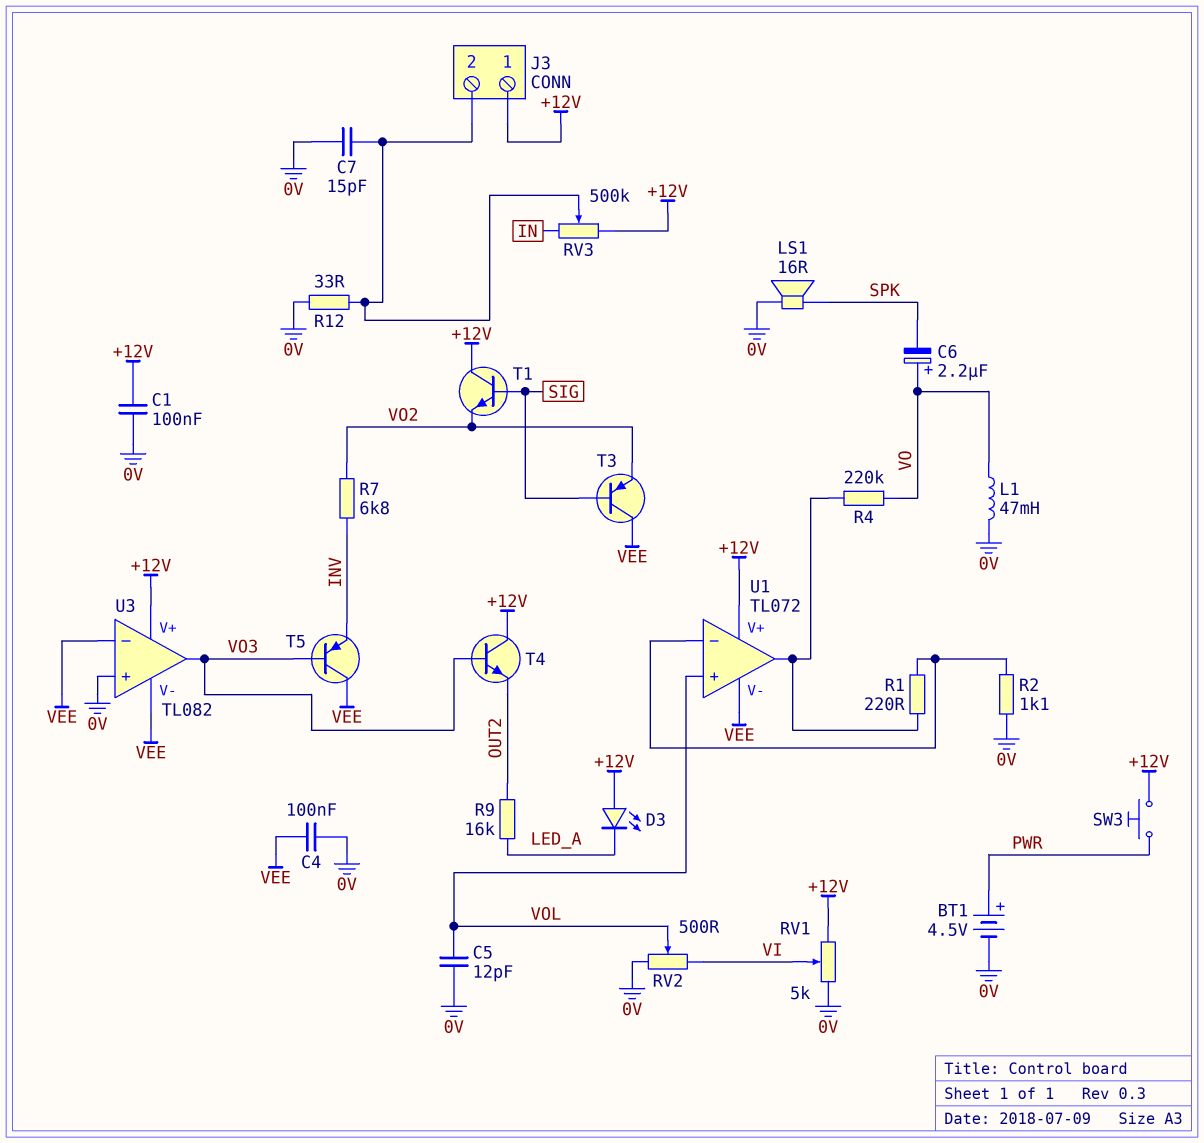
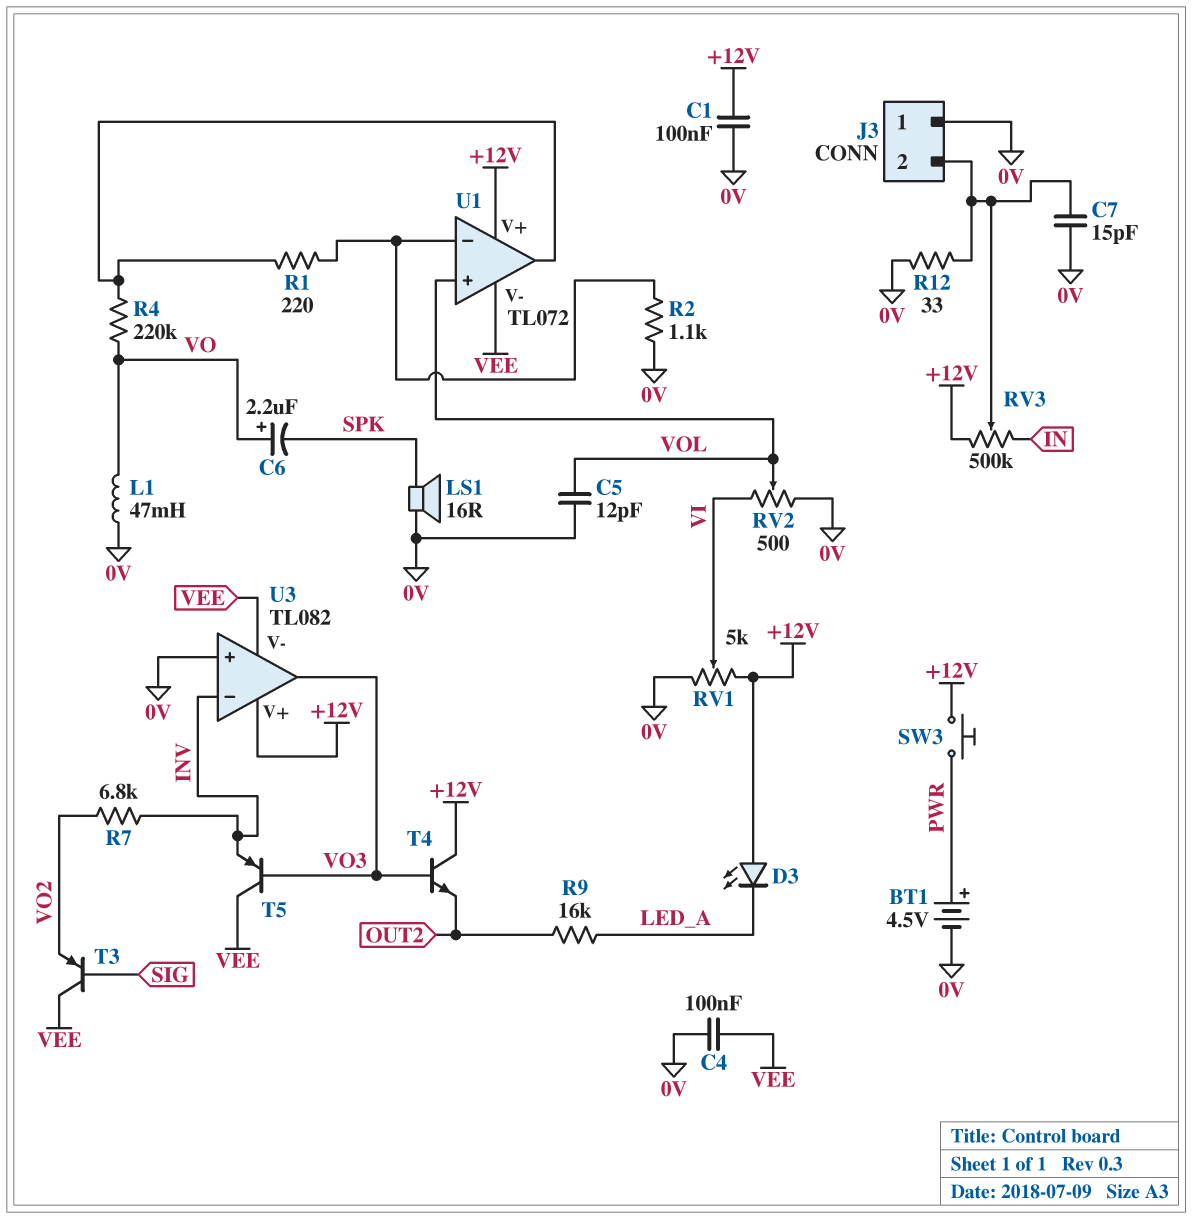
J3 pin 1: +12V -> 0V
T1: NPN (B SIG, C +12V, E VO2) -> none
U3 pin in-: VEE -> INV

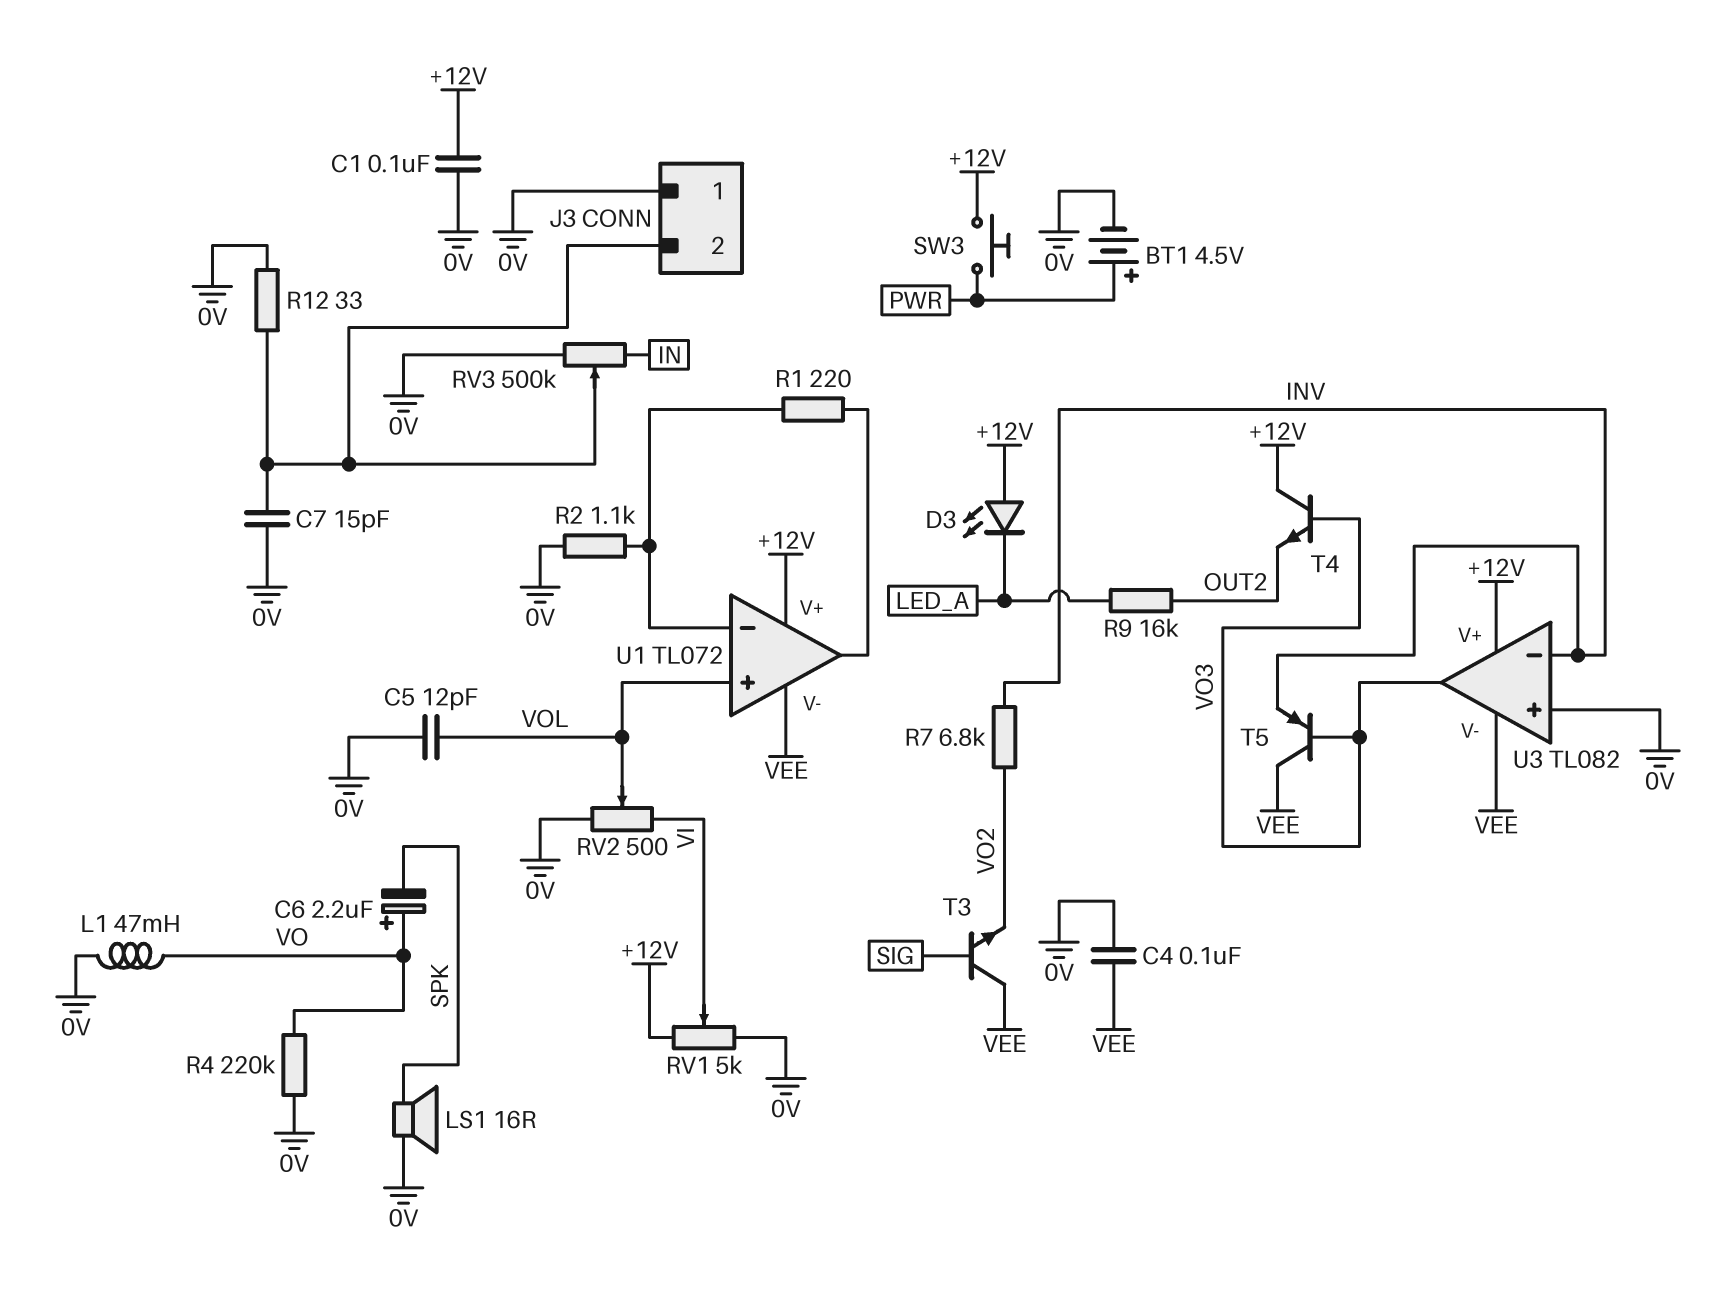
R4: 220k (U1/out, VO) -> 220k (0V, VO)
RV3: 500k (+12V, IN, wiper J3/2) -> 500k (0V, IN, wiper J3/2)
T3: PNP (B SIG, C VEE, E VO2) -> NPN (B SIG, C VEE, E VO2)

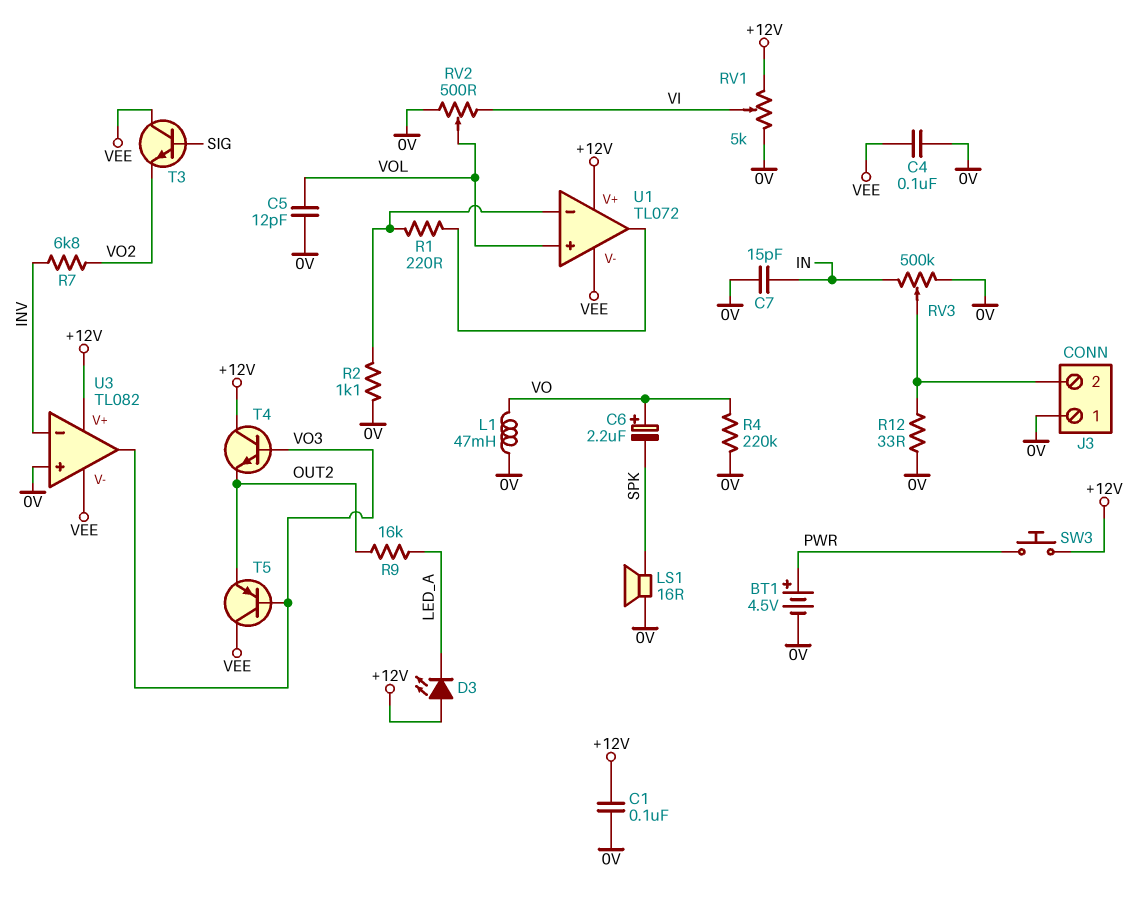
C7: 15pF (0V, J3/2) -> 15pF (0V, IN)
T5: PNP (B VO3, C VEE, E INV) -> PNP (B VO3, C VEE, E OUT2)

